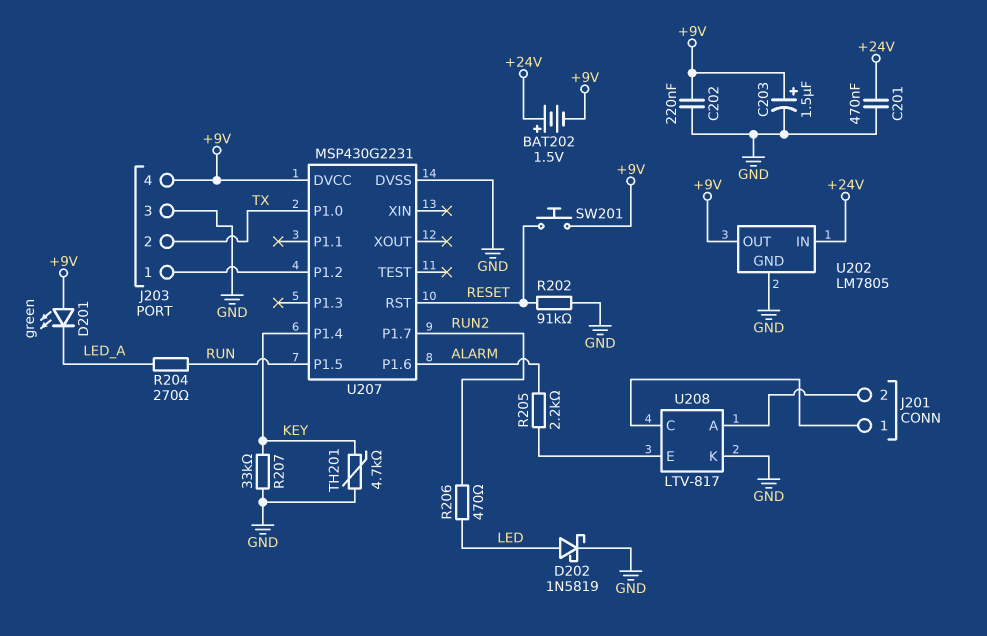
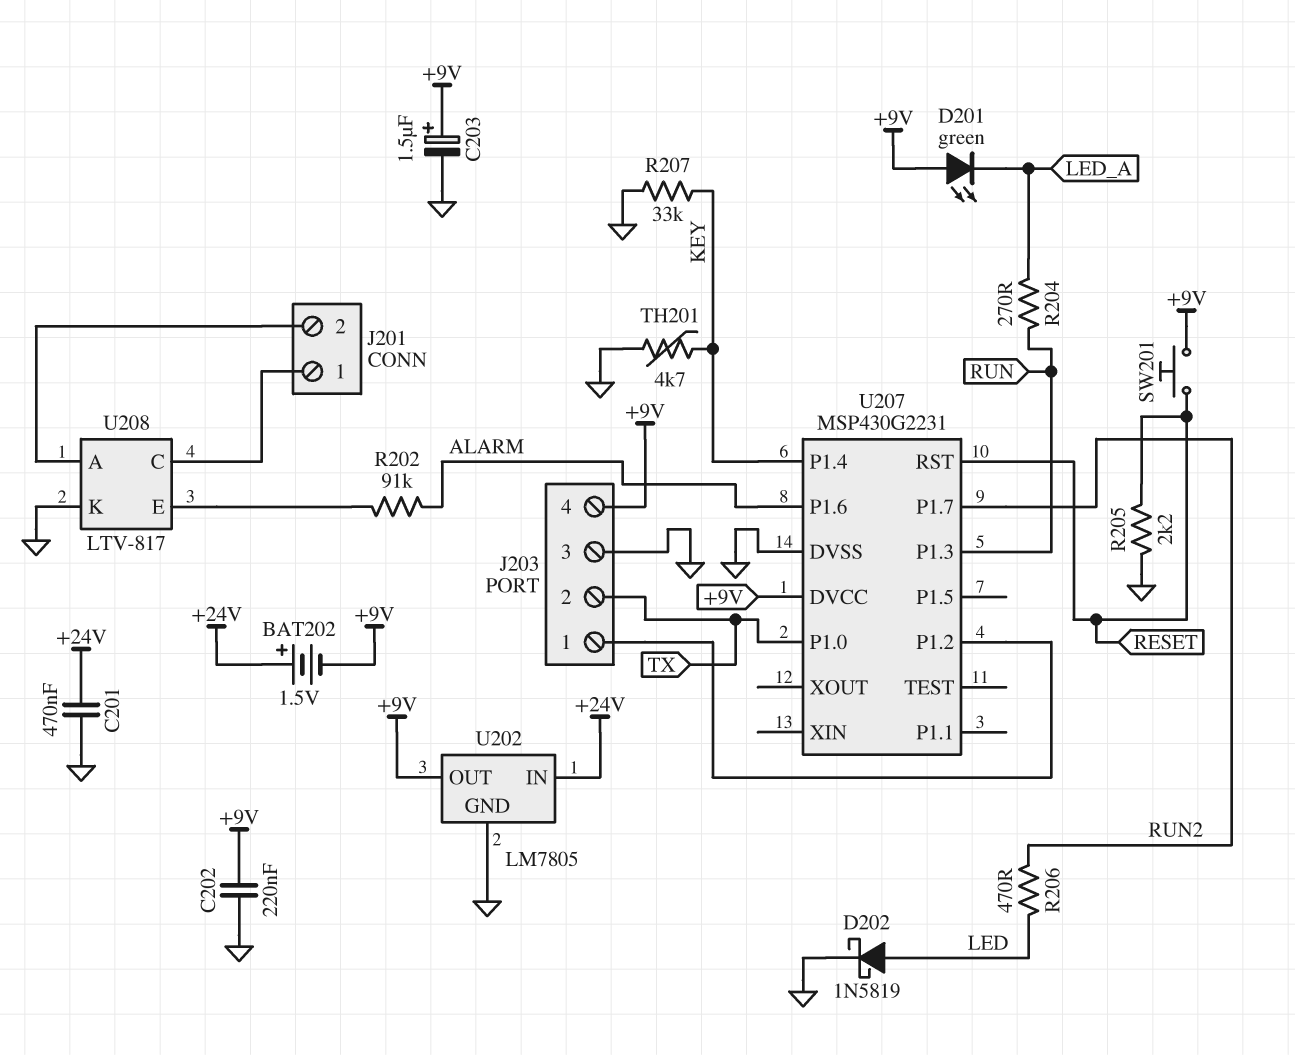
R202: 91k (GND, RESET) -> 91k (ALARM, U208/E)
R205: 2.2k (ALARM, U208/E) -> 2.2k (GND, RESET)
U207 pin P1.3: none -> RUN
U207 pin P1.5: RUN -> none

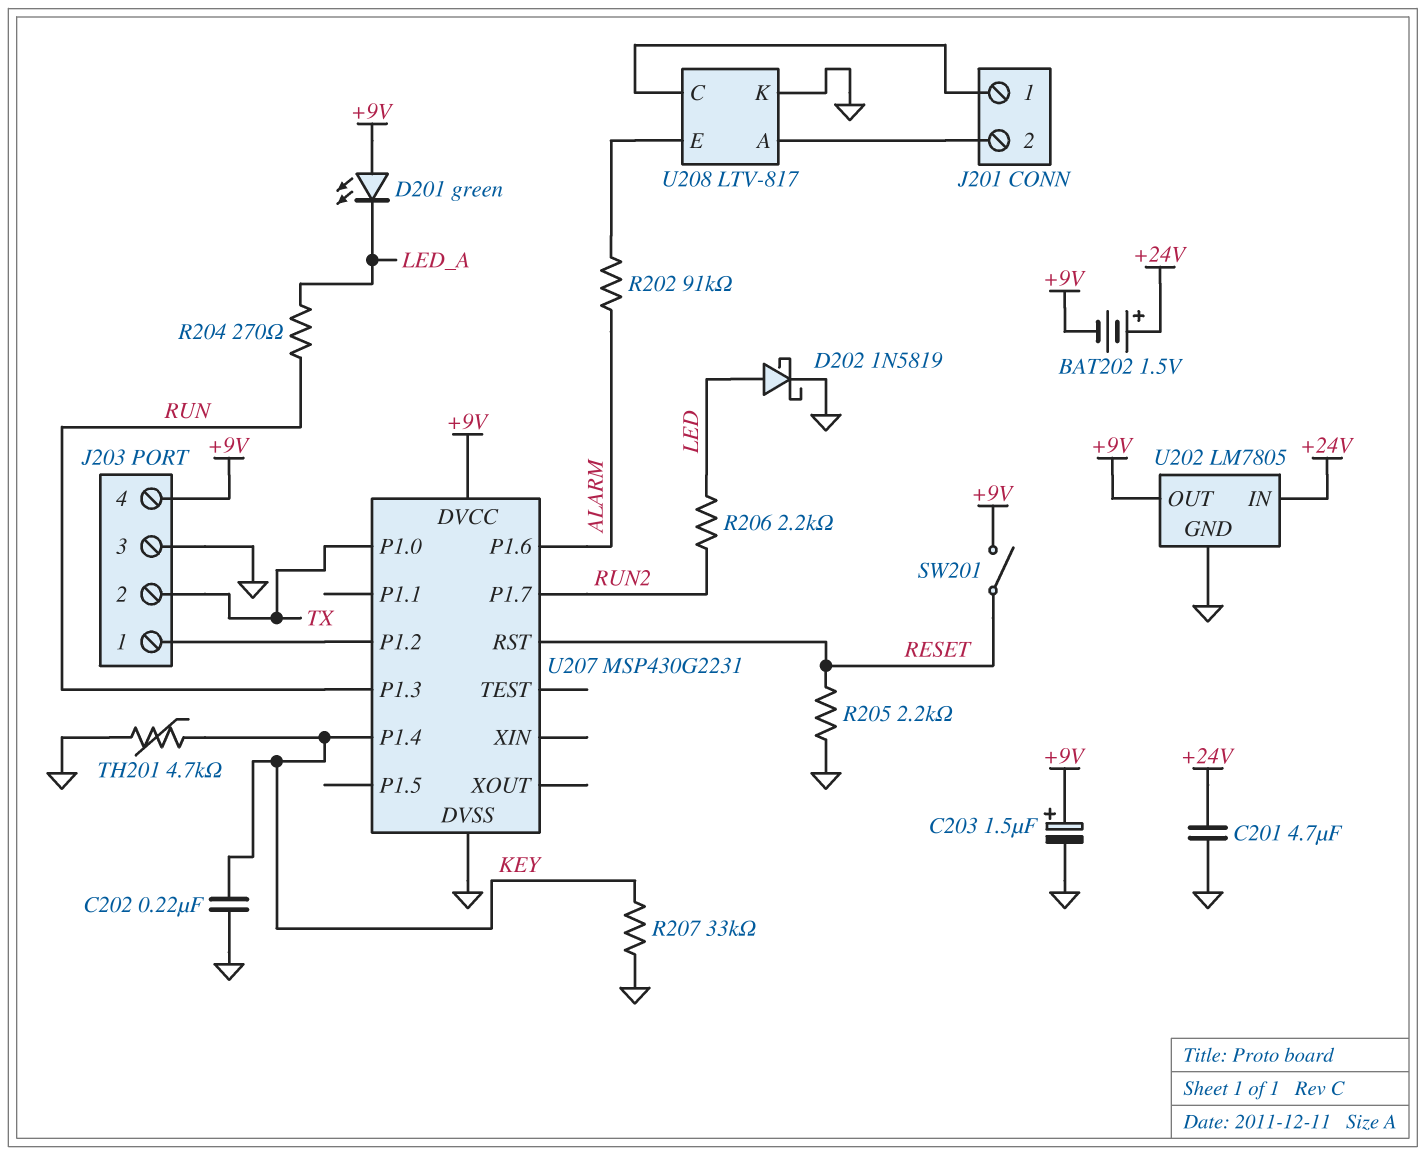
C201: 470nF (+24V, GND) -> 4.7uF (+24V, GND)
C202: 220nF (+9V, GND) -> 220nF (GND, KEY)
R206: 470 (LED, RUN2) -> 2.2k (LED, RUN2)
SW201: button (+9V, RESET) -> switch (+9V, RESET)

